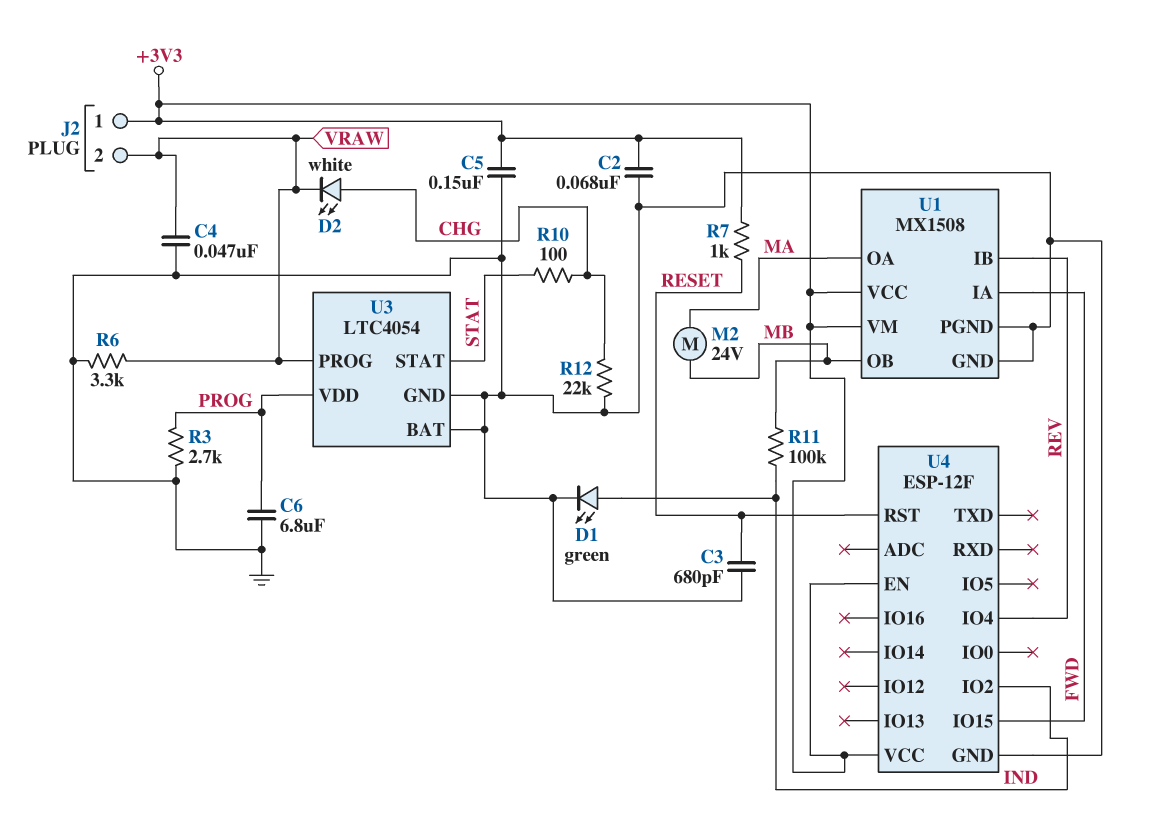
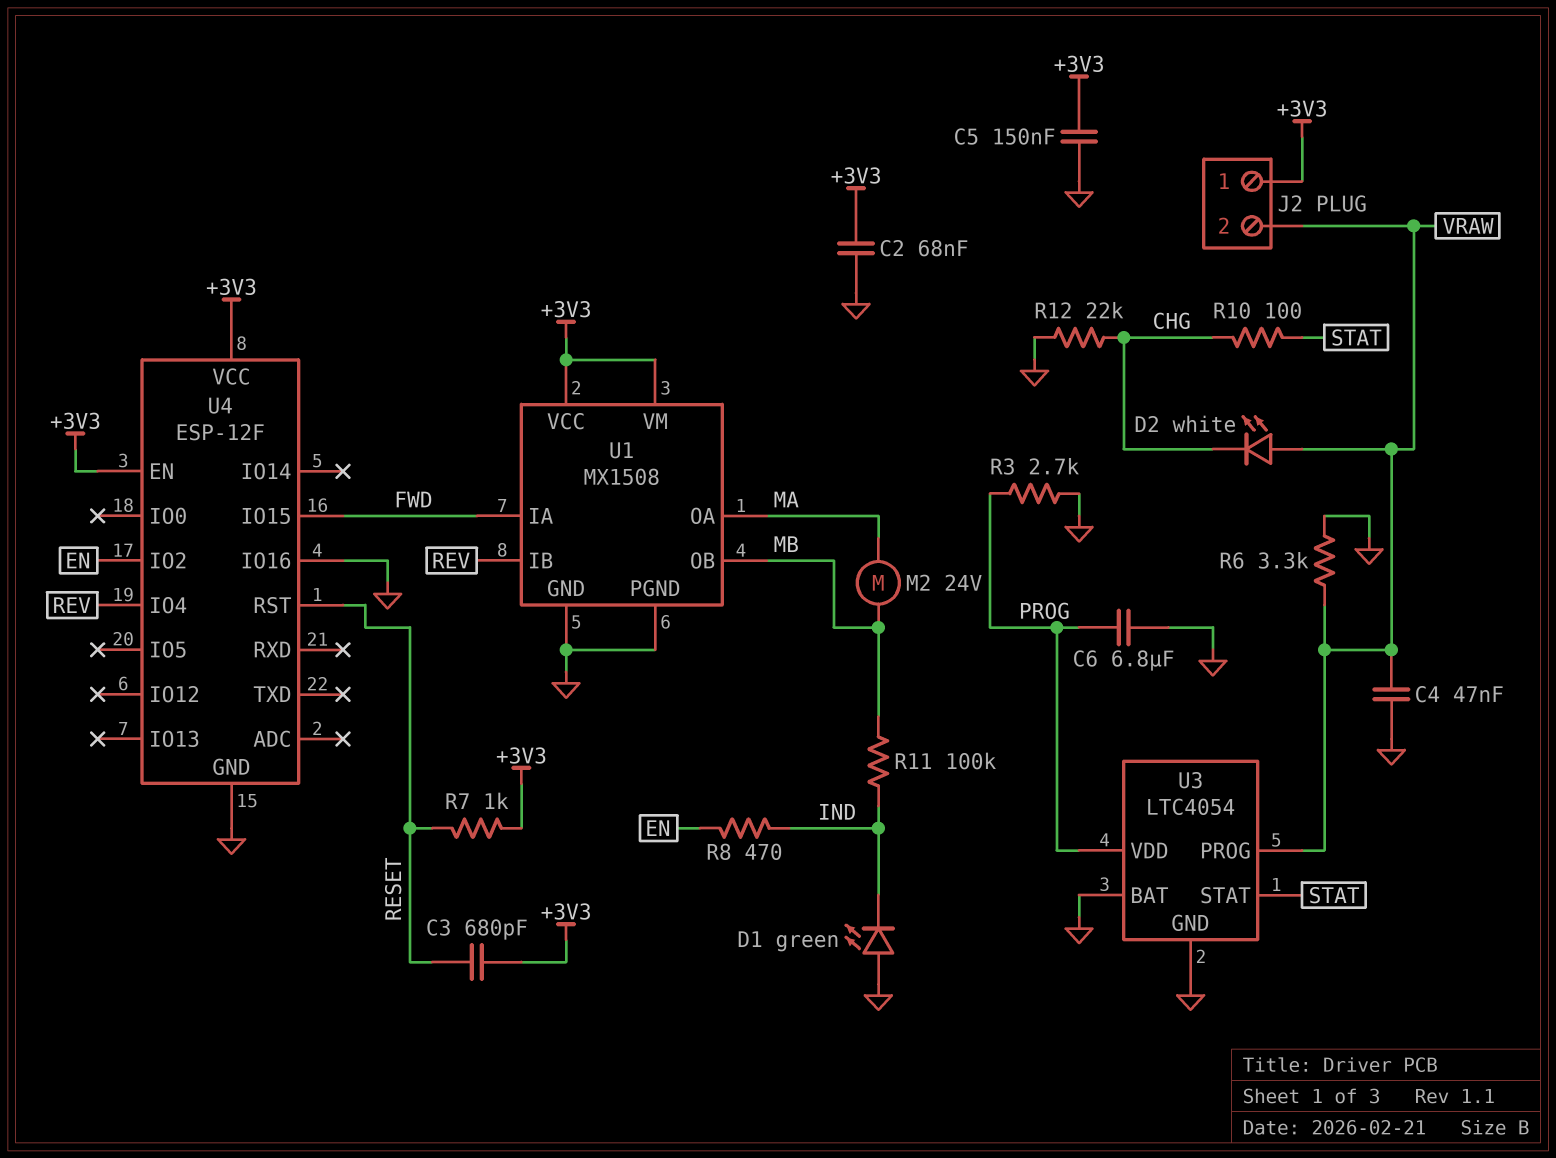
C3: 680pF (GND, RESET) -> 680pF (+3V3, RESET)
D1: LED green (A IND, K GND) -> LED green (A GND, K IND)
D2: LED white (A CHG, K VRAW) -> LED white (A VRAW, K CHG)
R8: none -> 470 (EN, IND)
U4 pin IO2: IND -> EN
U4 pin IO16: none -> GND

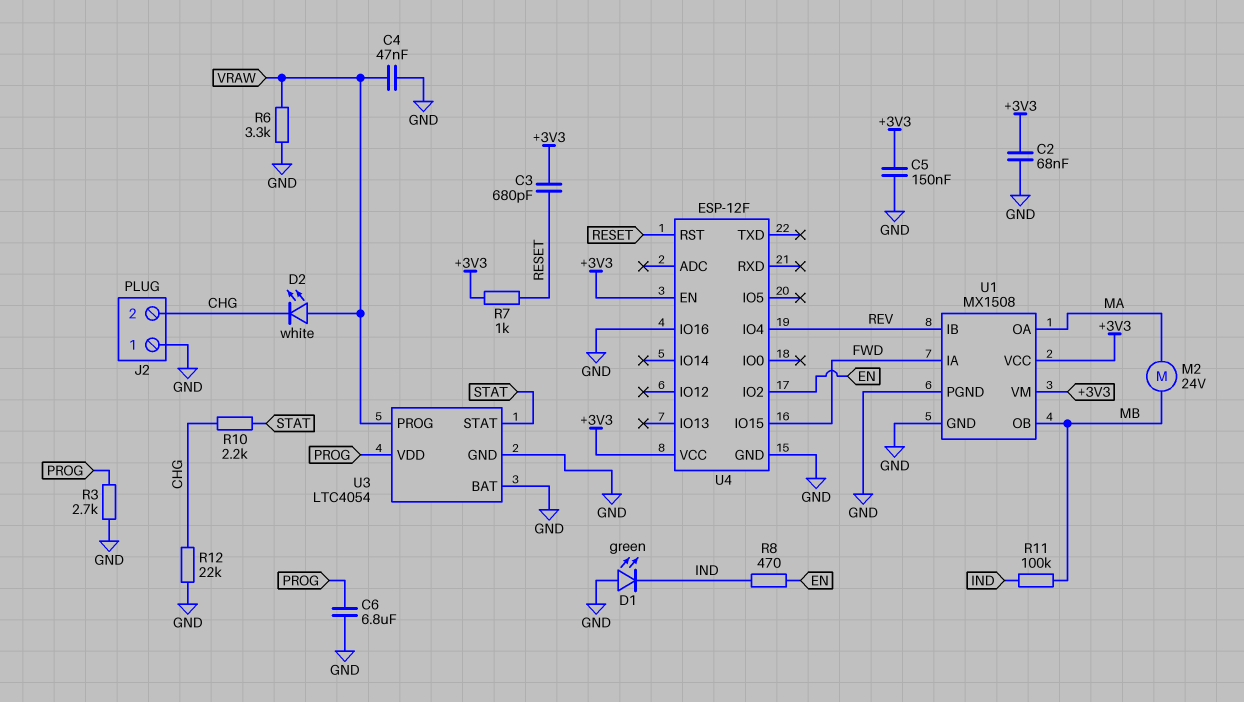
J2 pin 1: +3V3 -> GND
J2 pin 2: VRAW -> CHG
R10: 100 (CHG, STAT) -> 2.2k (CHG, STAT)

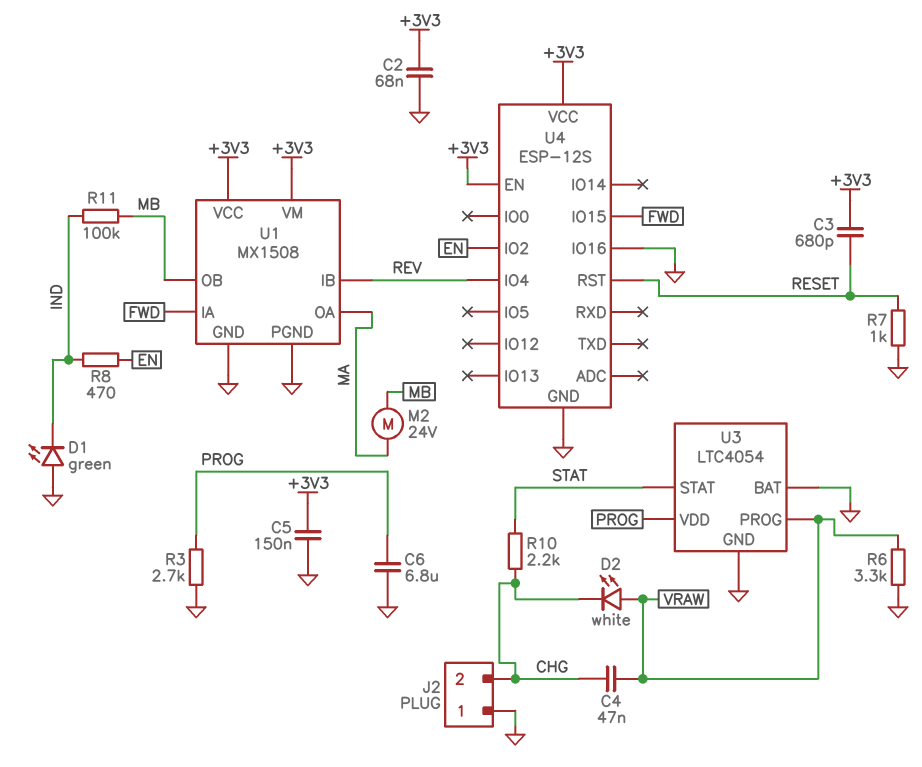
C4: 47nF (GND, VRAW) -> 47nF (CHG, VRAW)
R7: 1k (+3V3, RESET) -> 1k (GND, RESET)
R12: 22k (CHG, GND) -> none
U4: ESP-12F -> ESP-12S

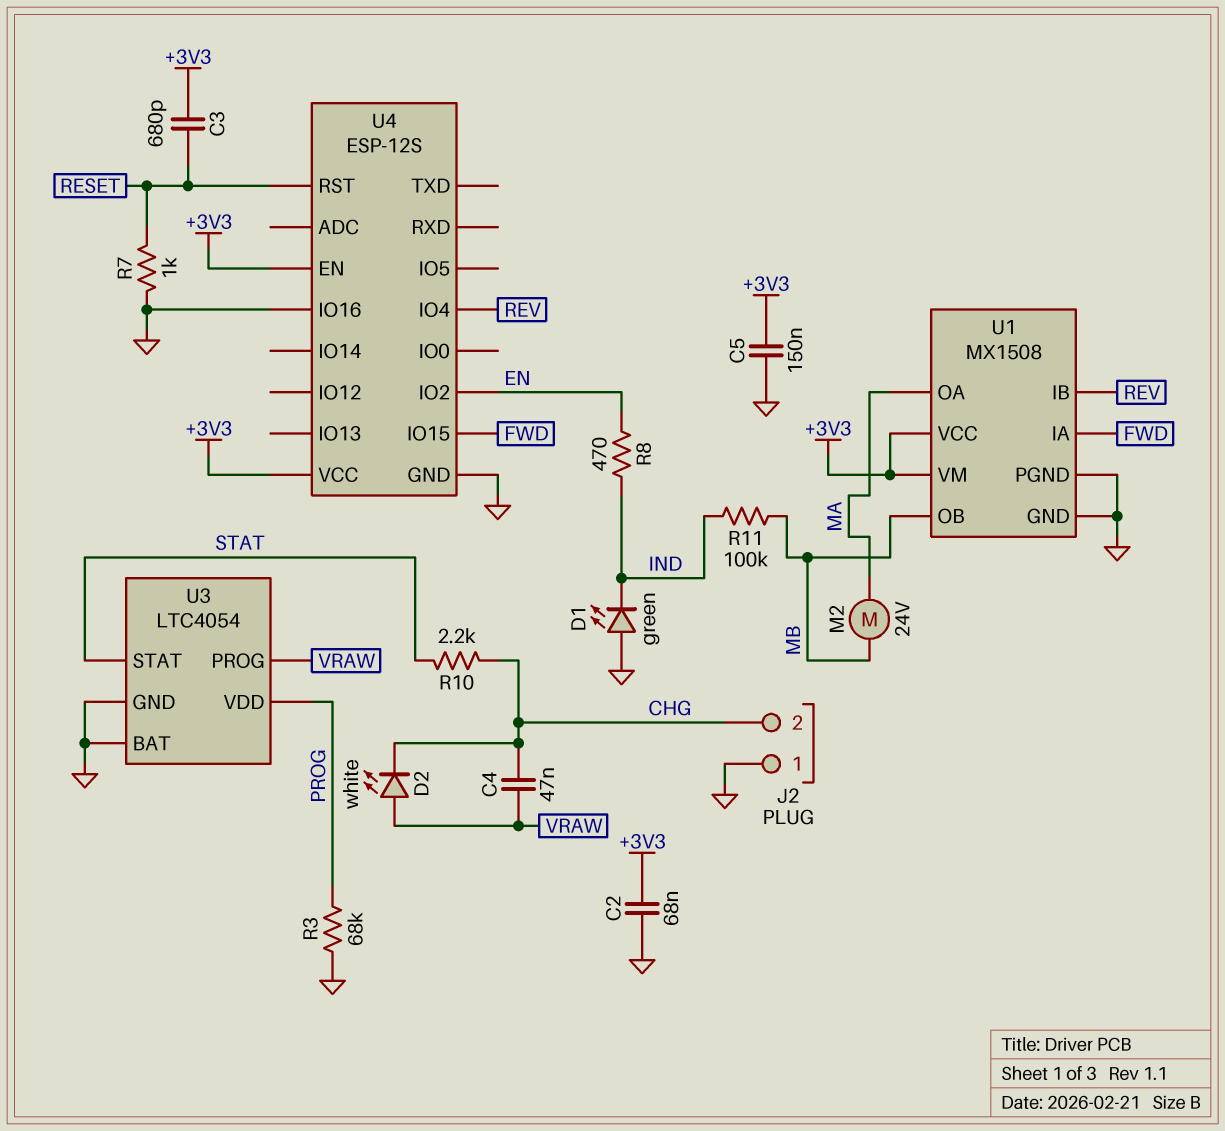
C6: 6.8uF (GND, PROG) -> none
R3: 2.7k (GND, PROG) -> 68k (GND, PROG)
R6: 3.3k (GND, VRAW) -> none

